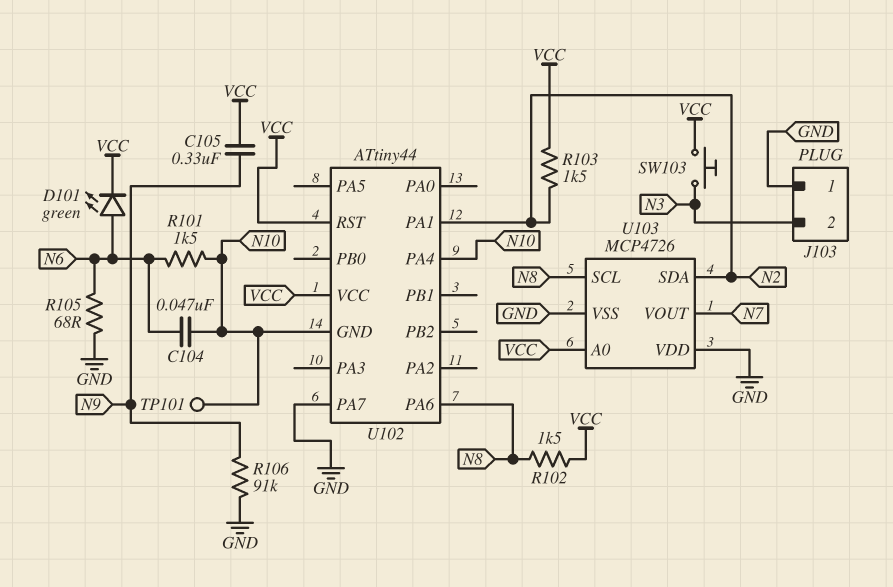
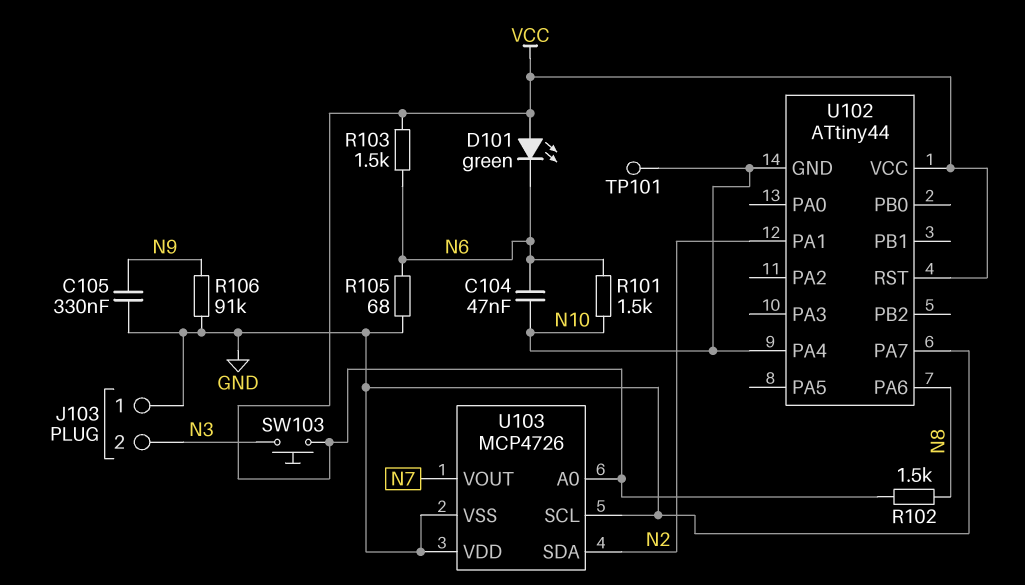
C105: 330nF (N9, VCC) -> 330nF (GND, N9)
D101: LED green (A N6, K VCC) -> LED green (A VCC, K N6)
R103: 1.5k (N2, VCC) -> 1.5k (N6, VCC)
U103 pin SCL: N8 -> GND

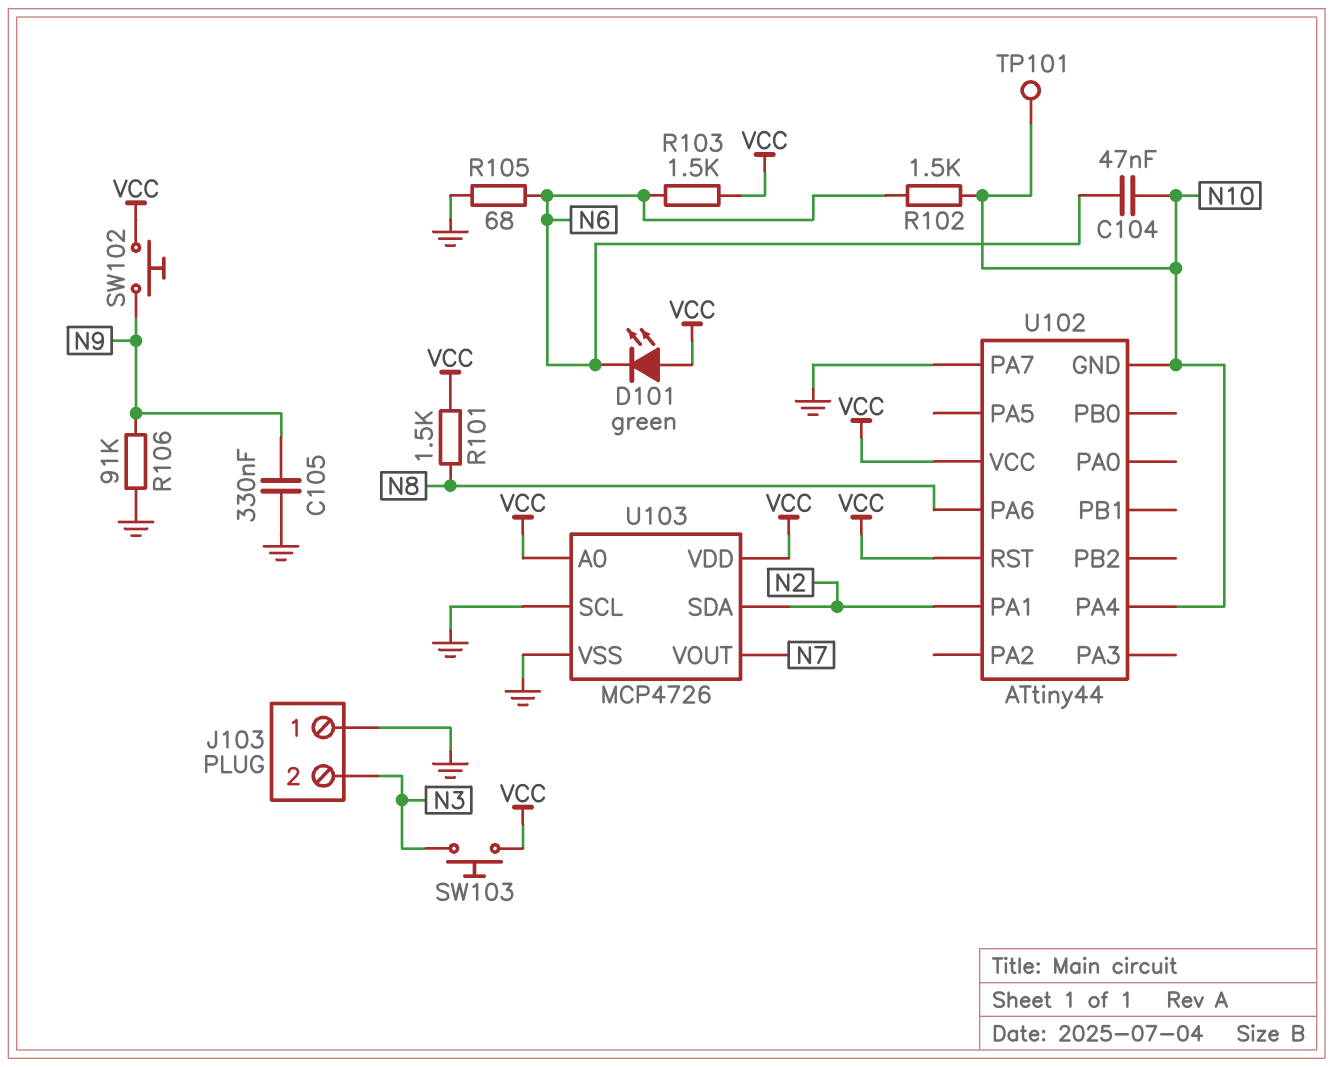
R101: 1.5k (N6, N10) -> 1.5k (N8, VCC)
R102: 1.5k (N8, VCC) -> 1.5k (N6, N10)
SW102: none -> button (N9, VCC)
U103 pin VDD: GND -> VCC

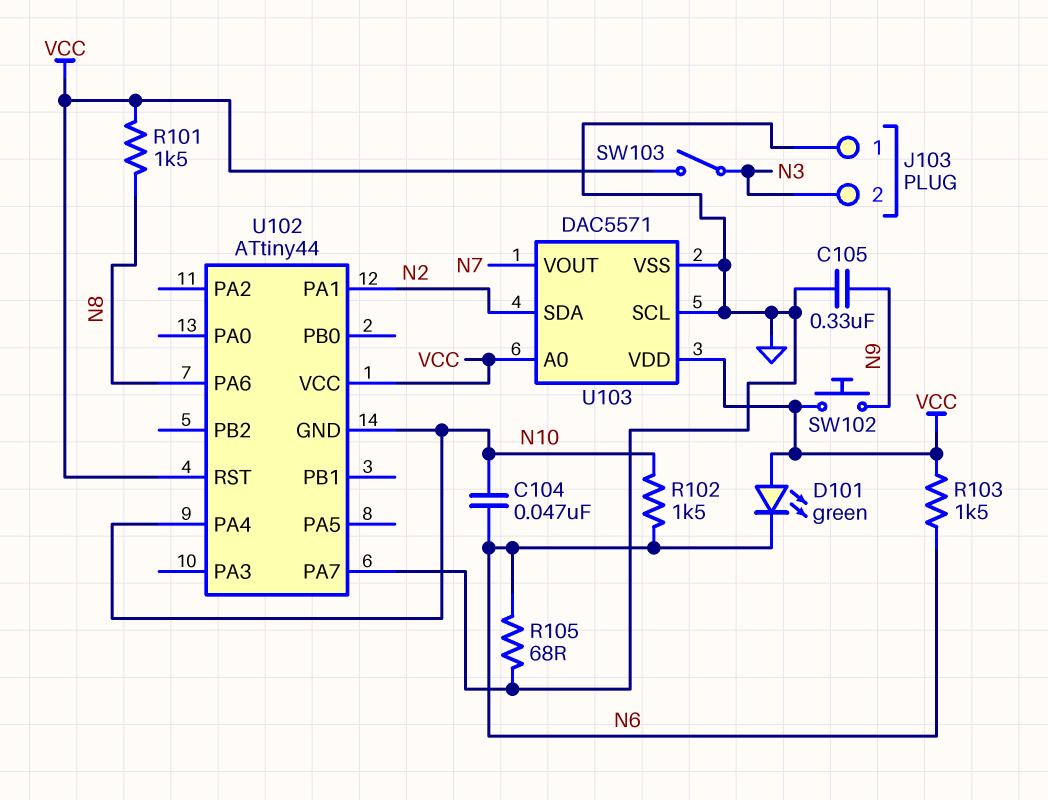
R106: 91k (GND, N9) -> none
SW103: button (N3, VCC) -> switch (N3, VCC)
TP101: test point (N10) -> none
U103: MCP4726 -> DAC5571

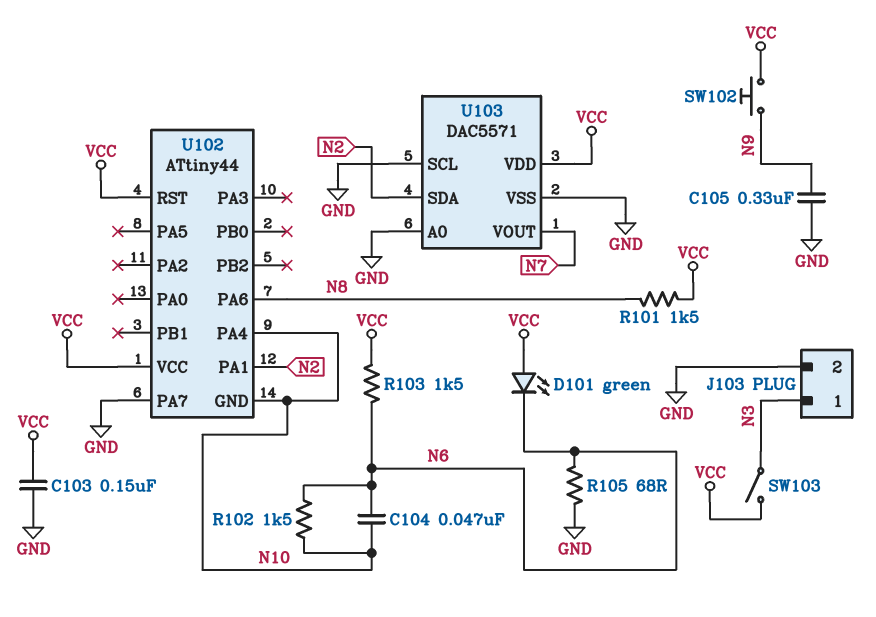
C103: none -> 150nF (GND, VCC)
J103 pin 1: GND -> N3
J103 pin 2: N3 -> GND
U103 pin A0: VCC -> GND

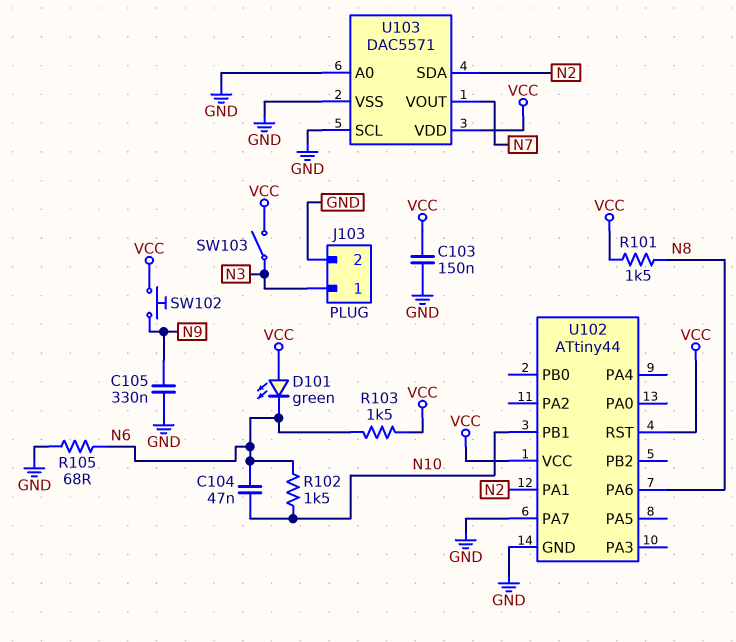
U102 pin GND: N10 -> GND
U102 pin PA4: N10 -> none
U102 pin PB1: none -> N10

